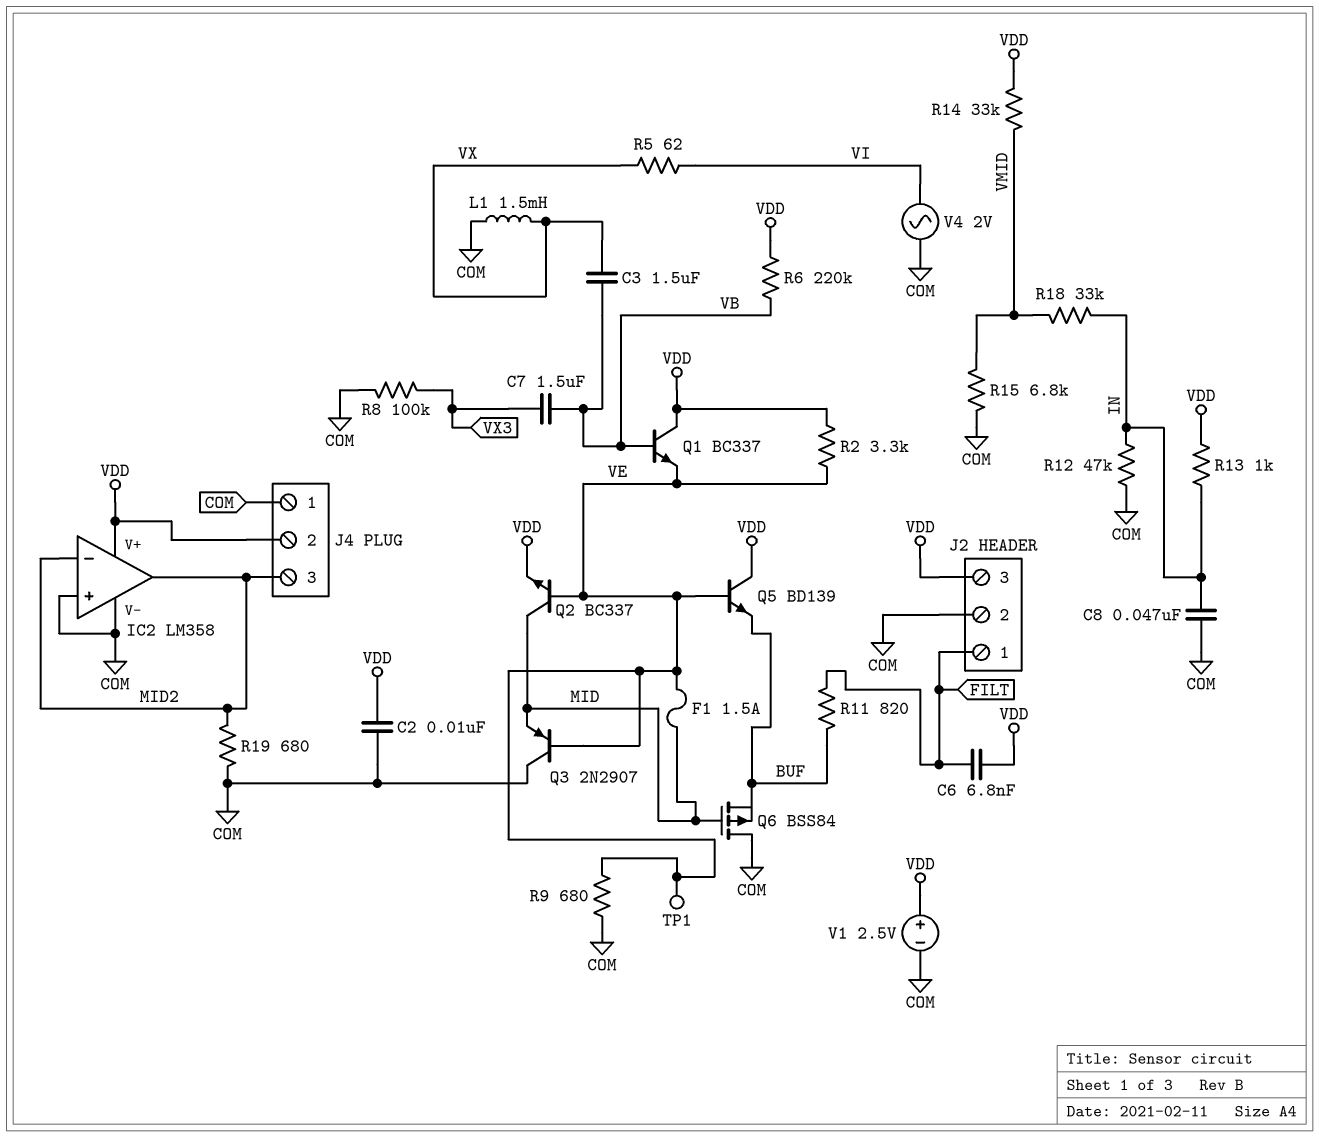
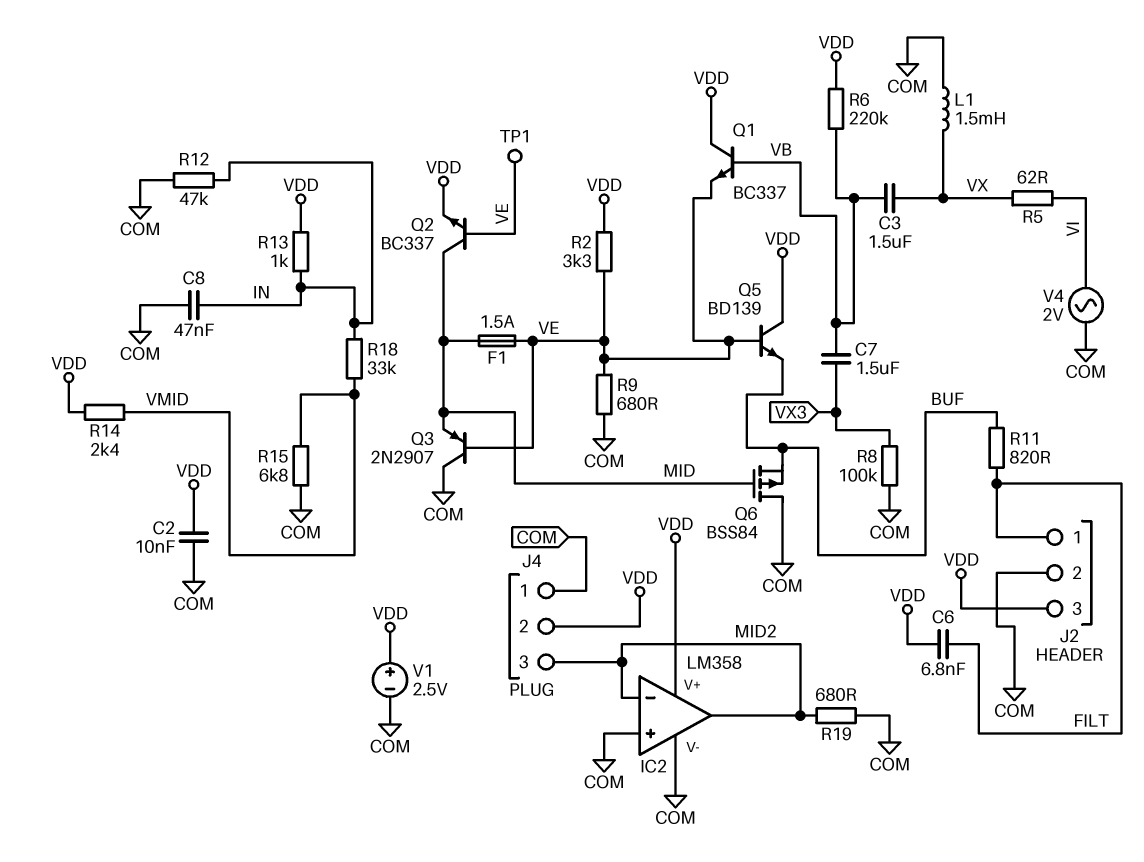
R14: 33k (VDD, VMID) -> 2.4k (VDD, VMID)

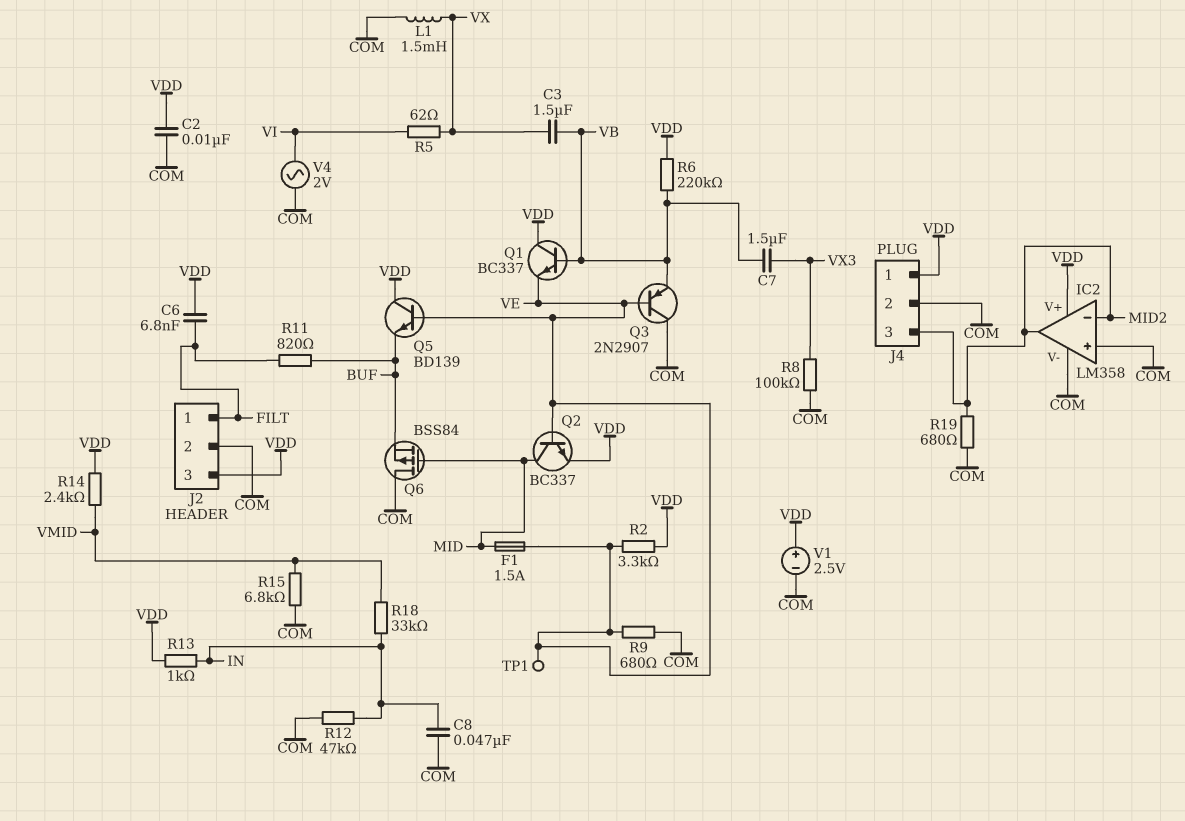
J4 pin 1: COM -> VDD
J4 pin 2: VDD -> COM
Q3: PNP 2N2907 (B VE, C COM, E MID) -> PNP 2N2907 (B VE, C COM, E VB)

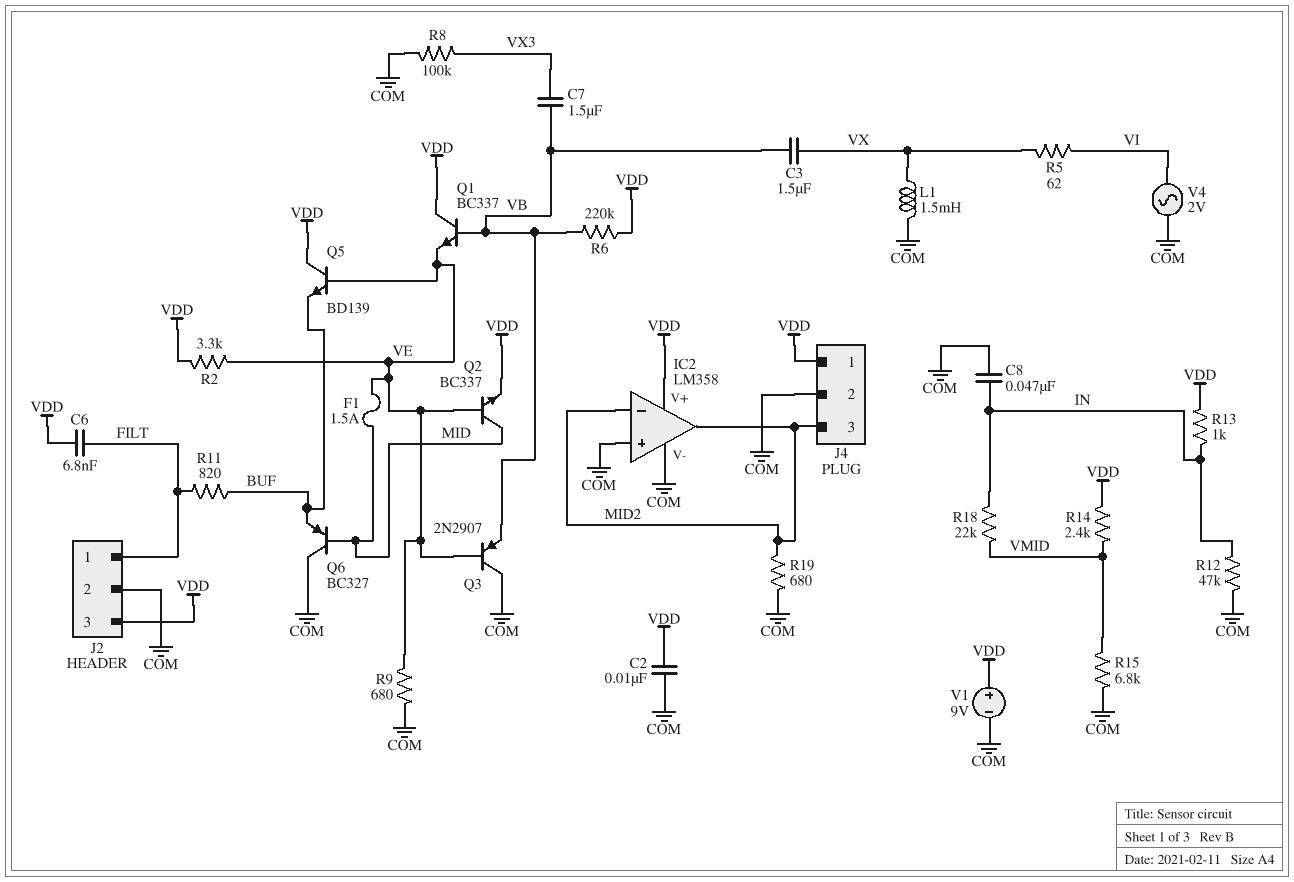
Q6: PMOS BSS84 (G MID, D COM, S BUF) -> PNP BC327 (B MID, C COM, E BUF)
R18: 33k (IN, VMID) -> 22k (IN, VMID)
TP1: test point (VE) -> none
V1: 2.5V (plus VDD, minus COM) -> 9V (plus VDD, minus COM)

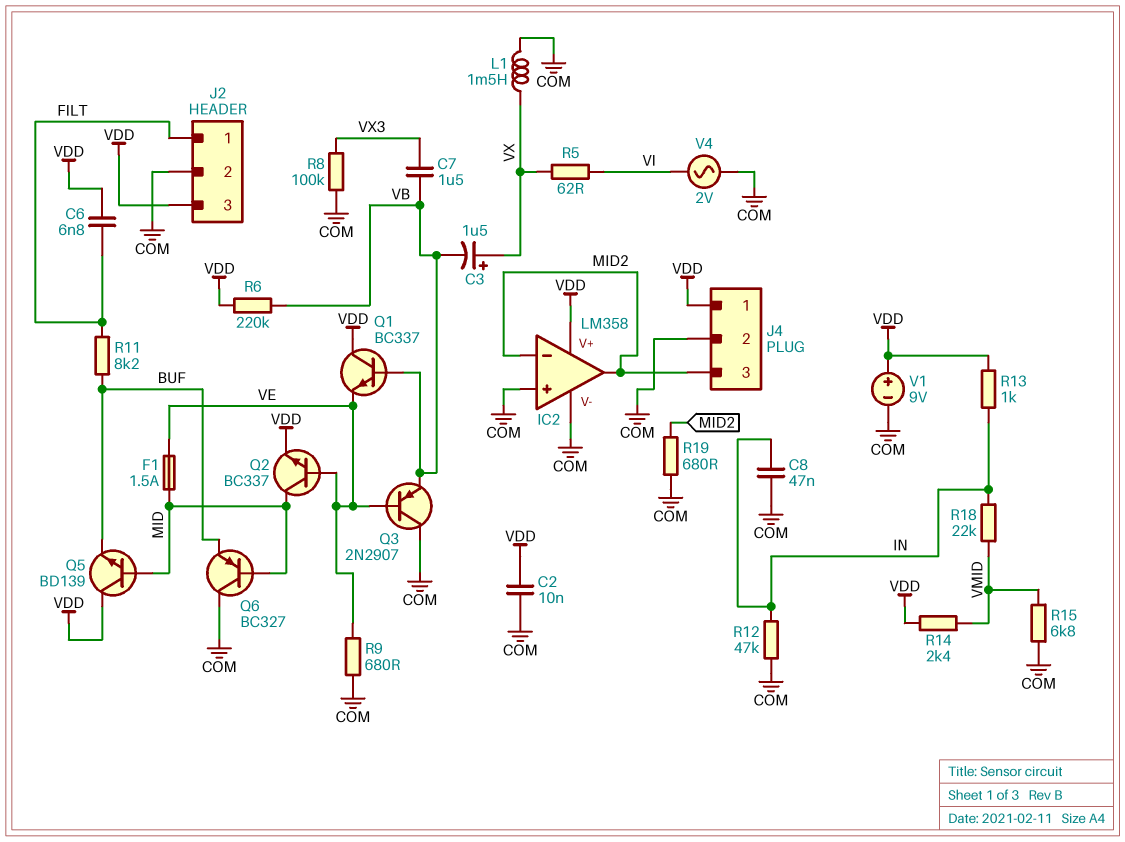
C3: 1.5uF (VB, VX) -> 1.5uF (plus VX, minus VB)
Q5: NPN BD139 (B VE, C VDD, E BUF) -> NPN BD139 (B MID, C VDD, E BUF)
R2: 3.3k (VDD, VE) -> none
R11: 820 (BUF, FILT) -> 8.2k (BUF, FILT)

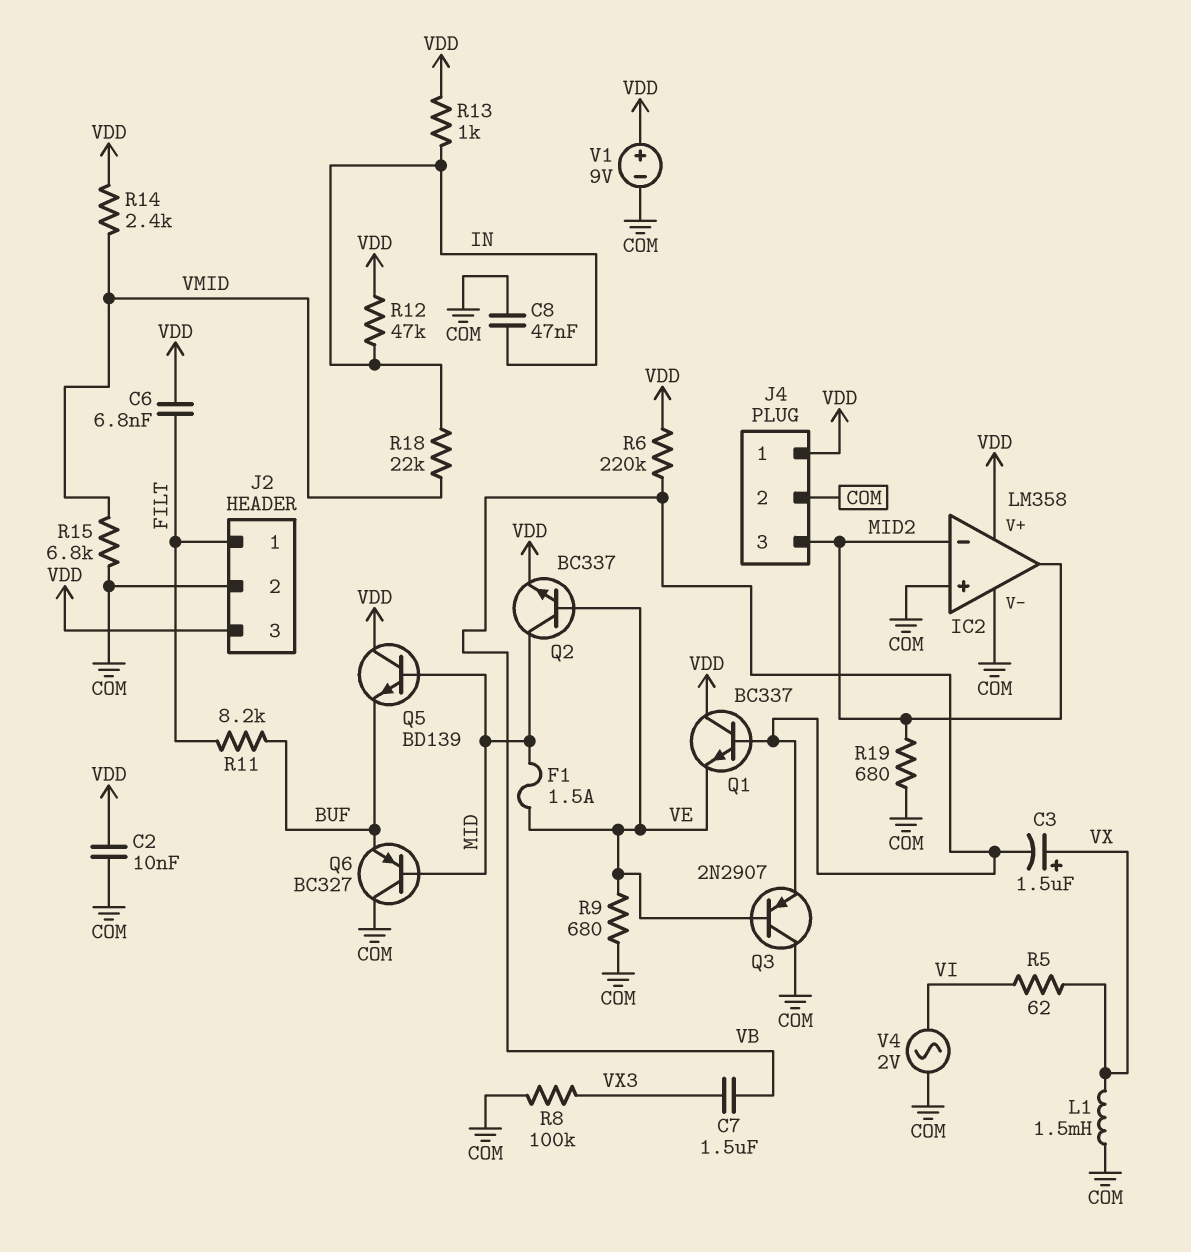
R12: 47k (COM, IN) -> 47k (IN, VDD)

